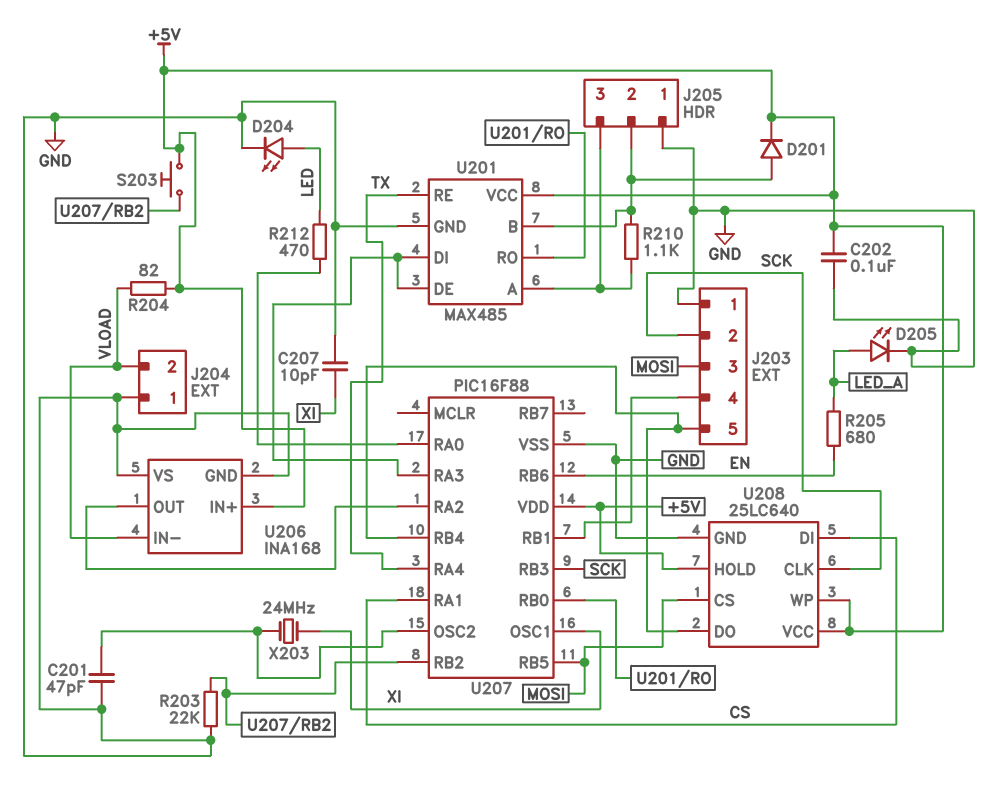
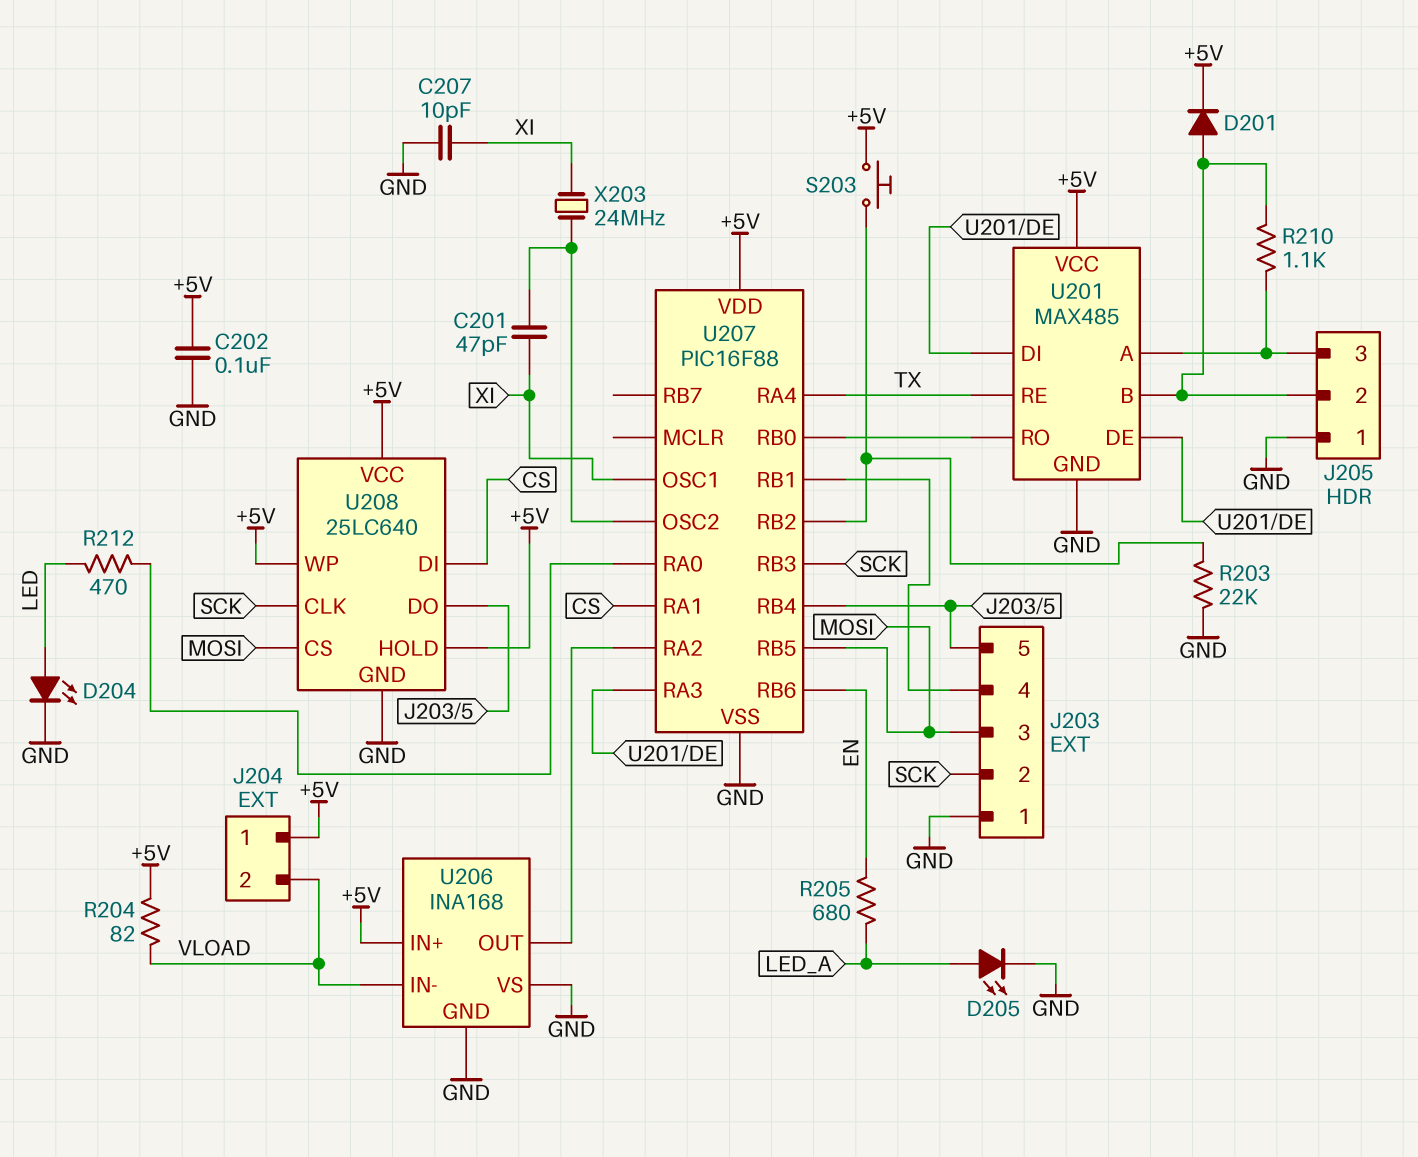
C201: 47pF (GND, U207/OSC2) -> 47pF (U207/OSC2, XI)
J204 pin 1: GND -> +5V

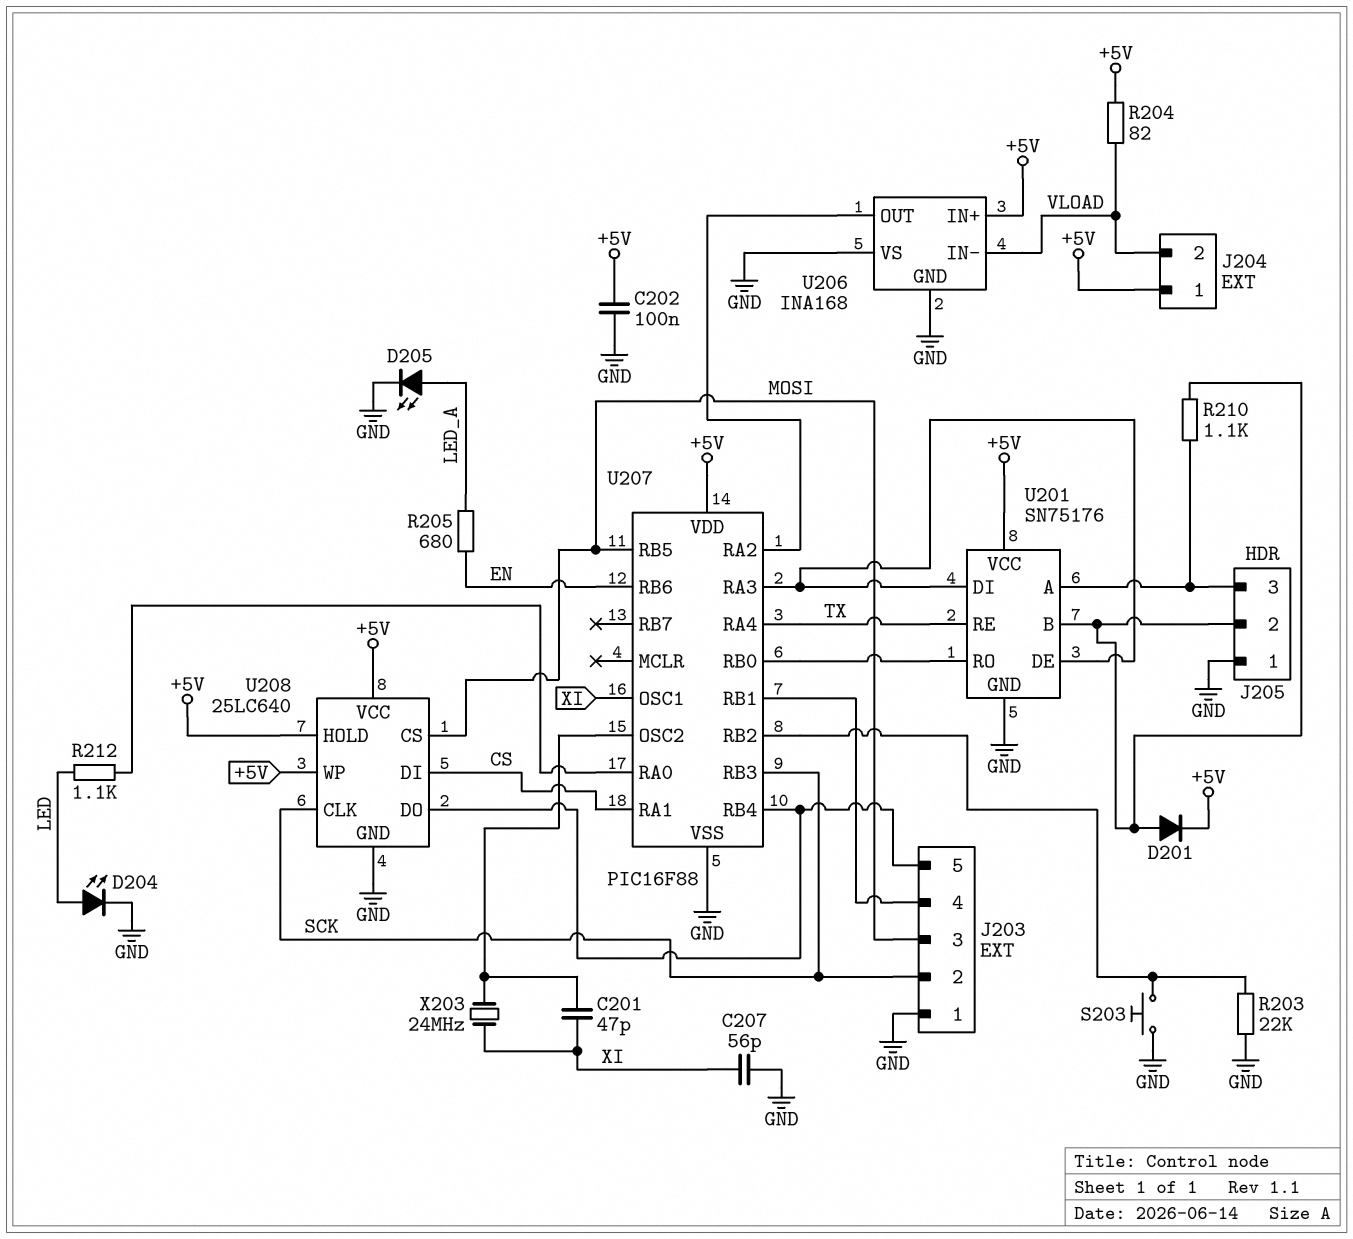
C207: 10pF (GND, XI) -> 56pF (GND, XI)
R212: 470 (LED, U207/RA0) -> 1.1k (LED, U207/RA0)
S203: button (+5V, U207/RB2) -> button (GND, U207/RB2)
U201: MAX485 -> SN75176

